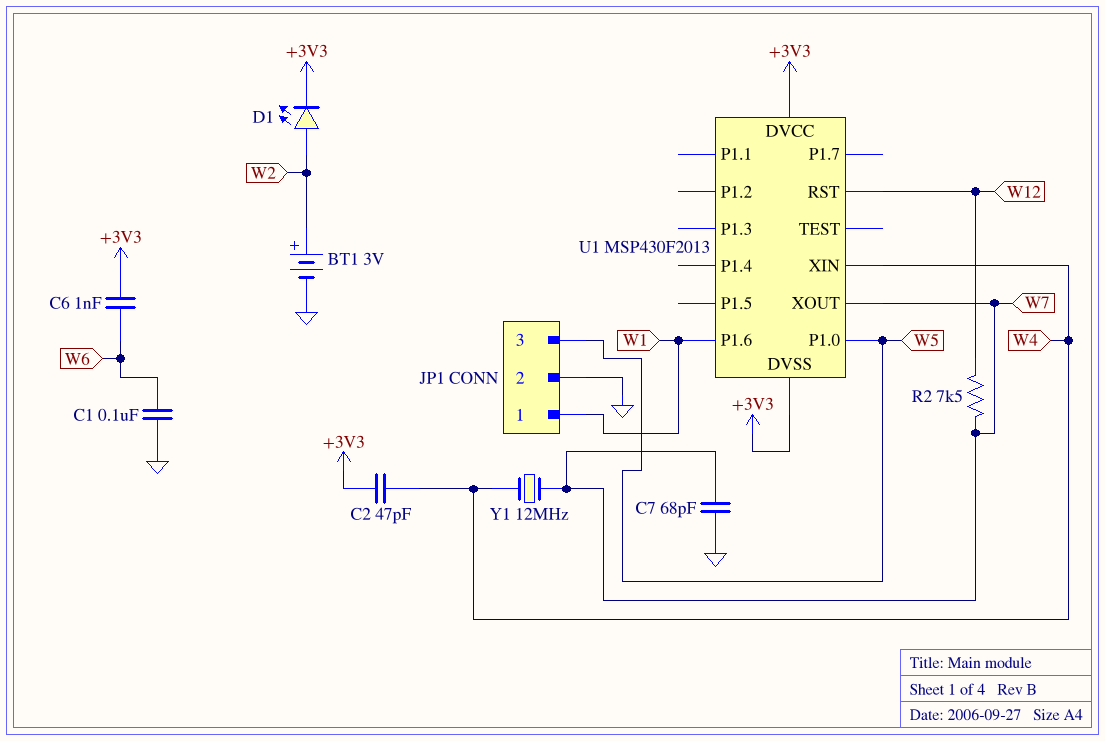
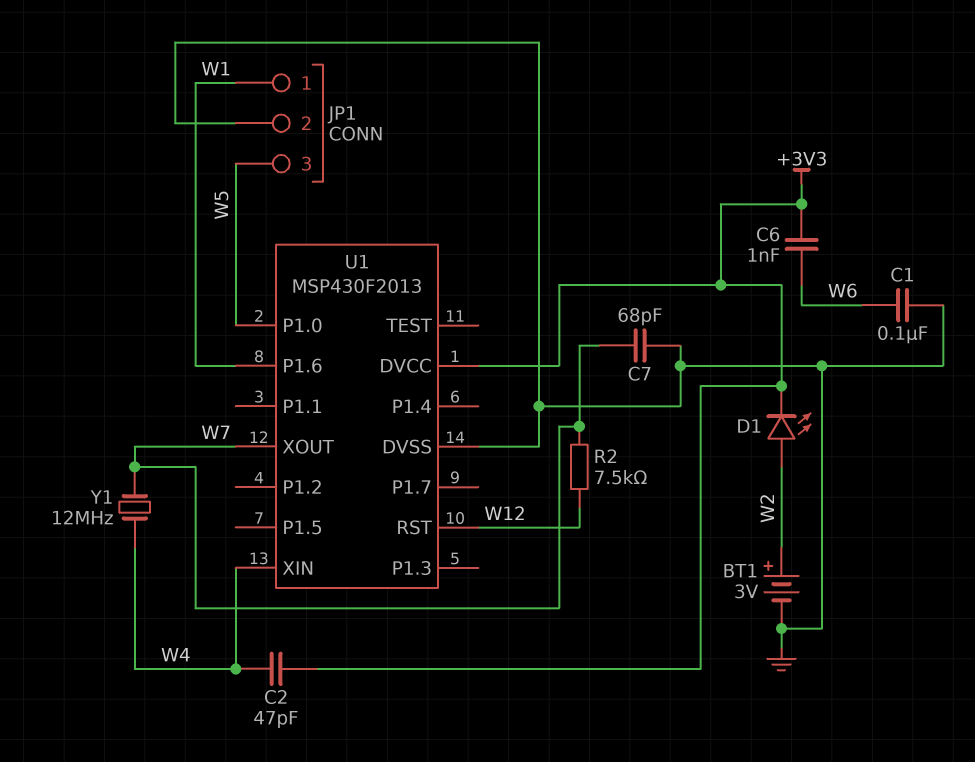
U1 pin DVSS: +3V3 -> GND

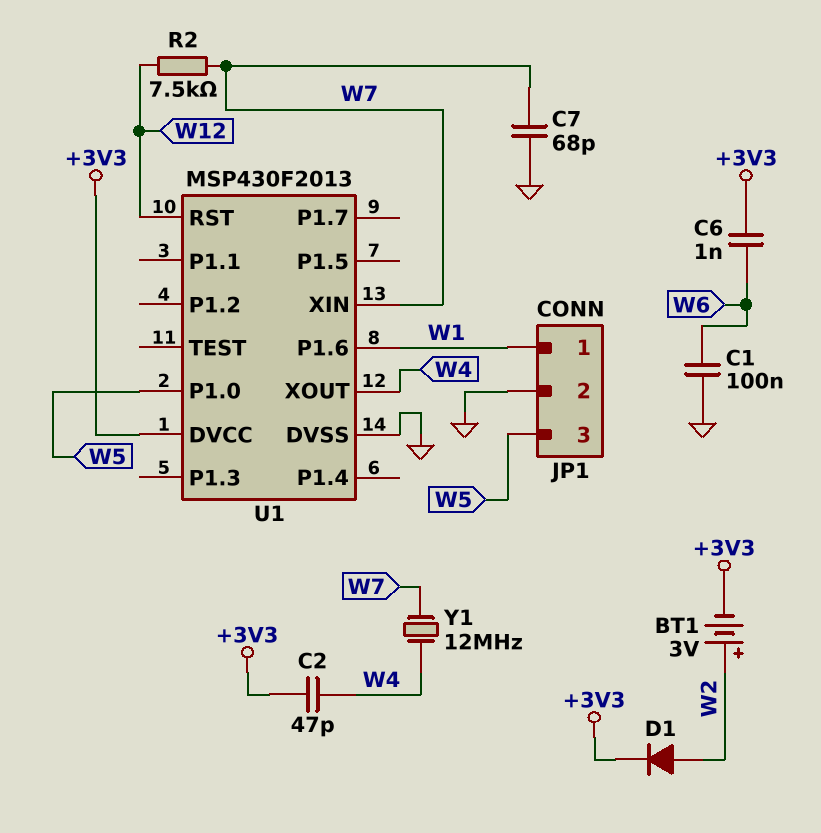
BT1: 3V (plus W2, minus GND) -> 3V (plus W2, minus +3V3)
D1: LED (A W2, K +3V3) -> diode (A W2, K +3V3)
U1 pin XIN: W4 -> W7
U1 pin XOUT: W7 -> W4

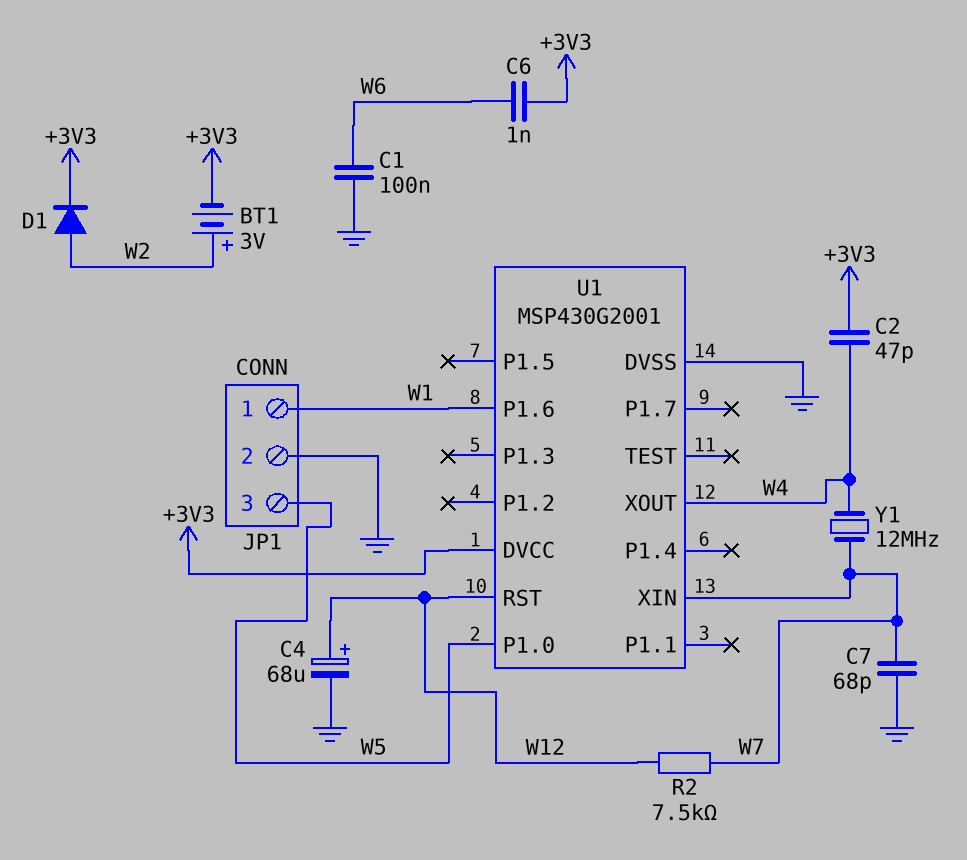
C4: none -> 68uF (plus W12, minus GND)
U1: MSP430F2013 -> MSP430G2001

